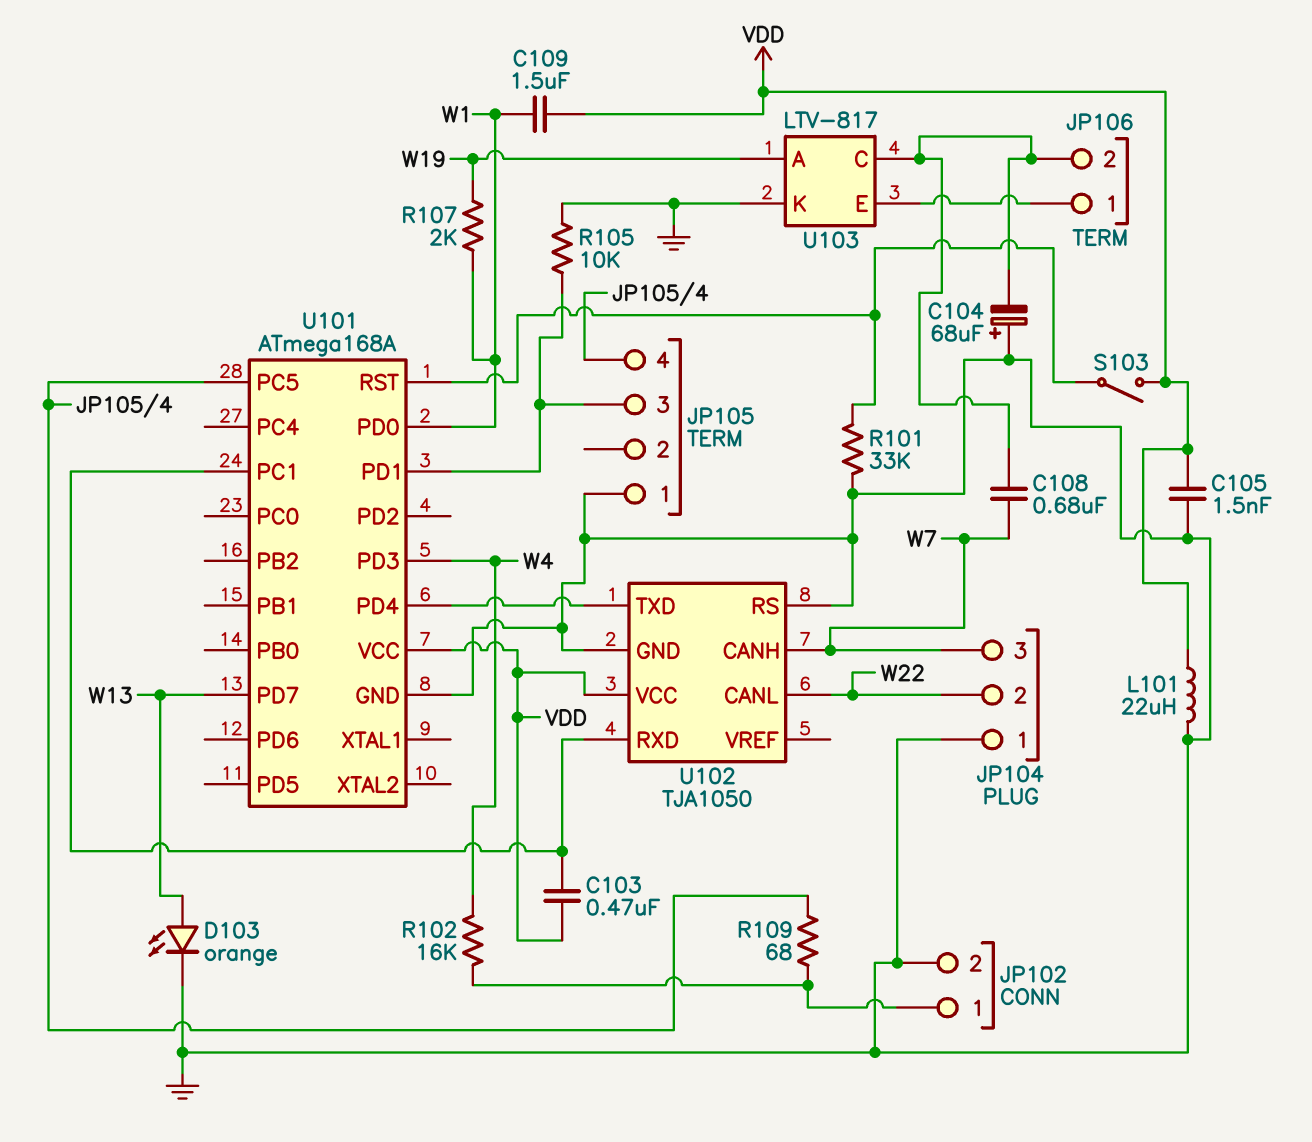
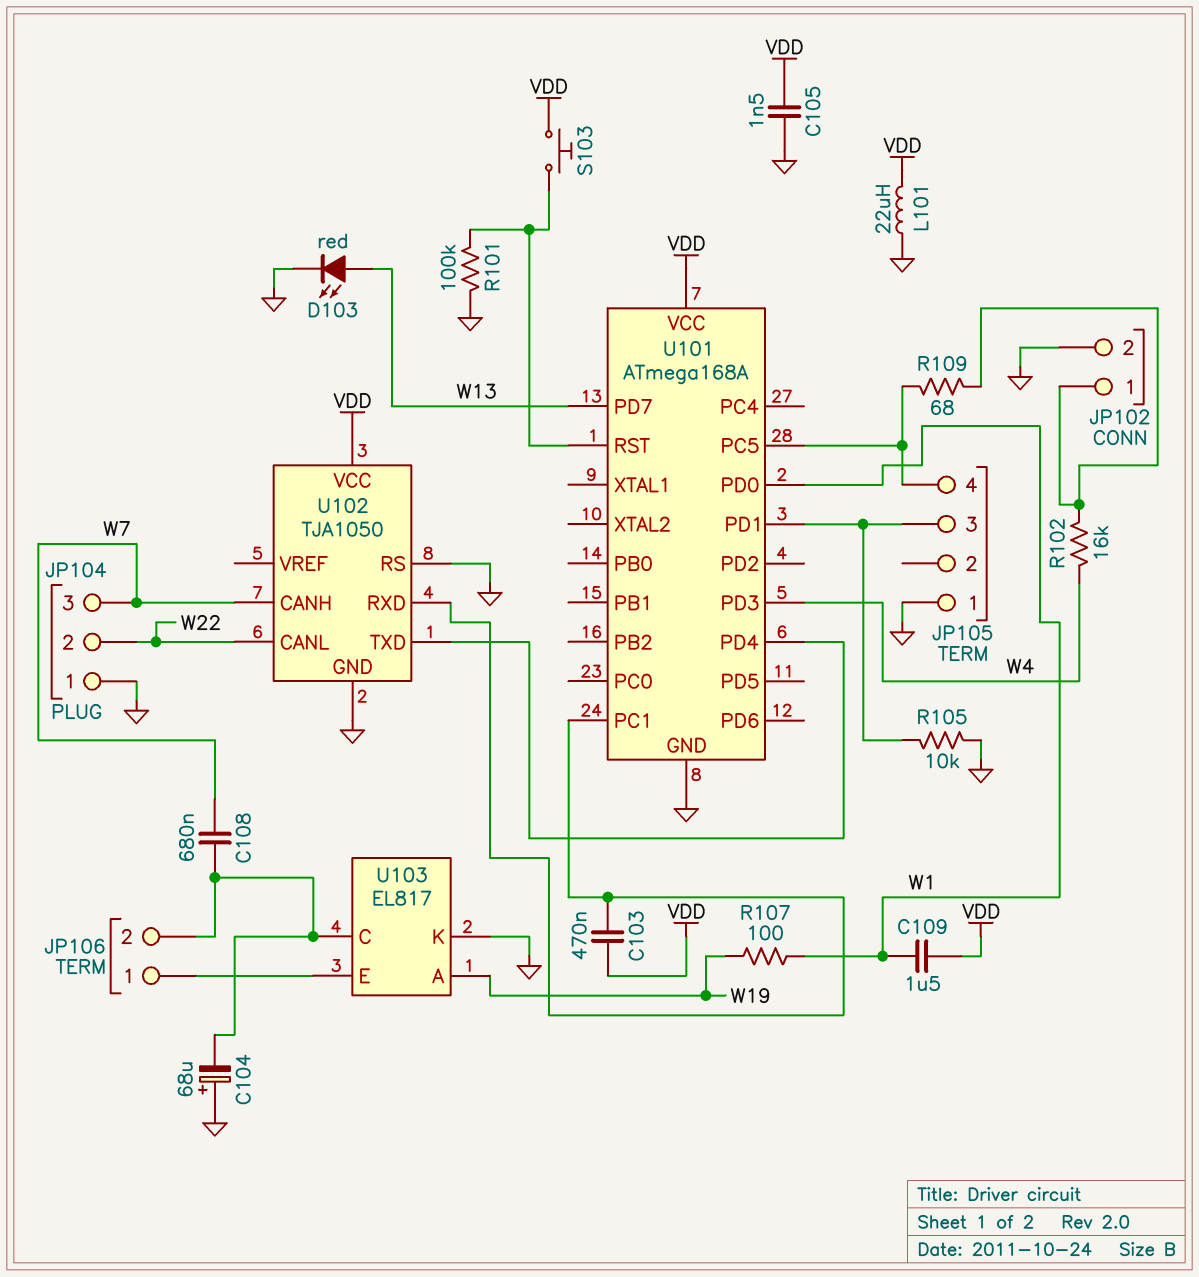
D103: LED orange (A W13, K GND) -> LED red (A W13, K GND)
R101: 33k (GND, U101/RST) -> 100k (GND, U101/RST)
R107: 2k (W1, W19) -> 100 (W1, W19)
S103: switch (U101/RST, VDD) -> button (U101/RST, VDD)
U103: LTV-817 -> EL817

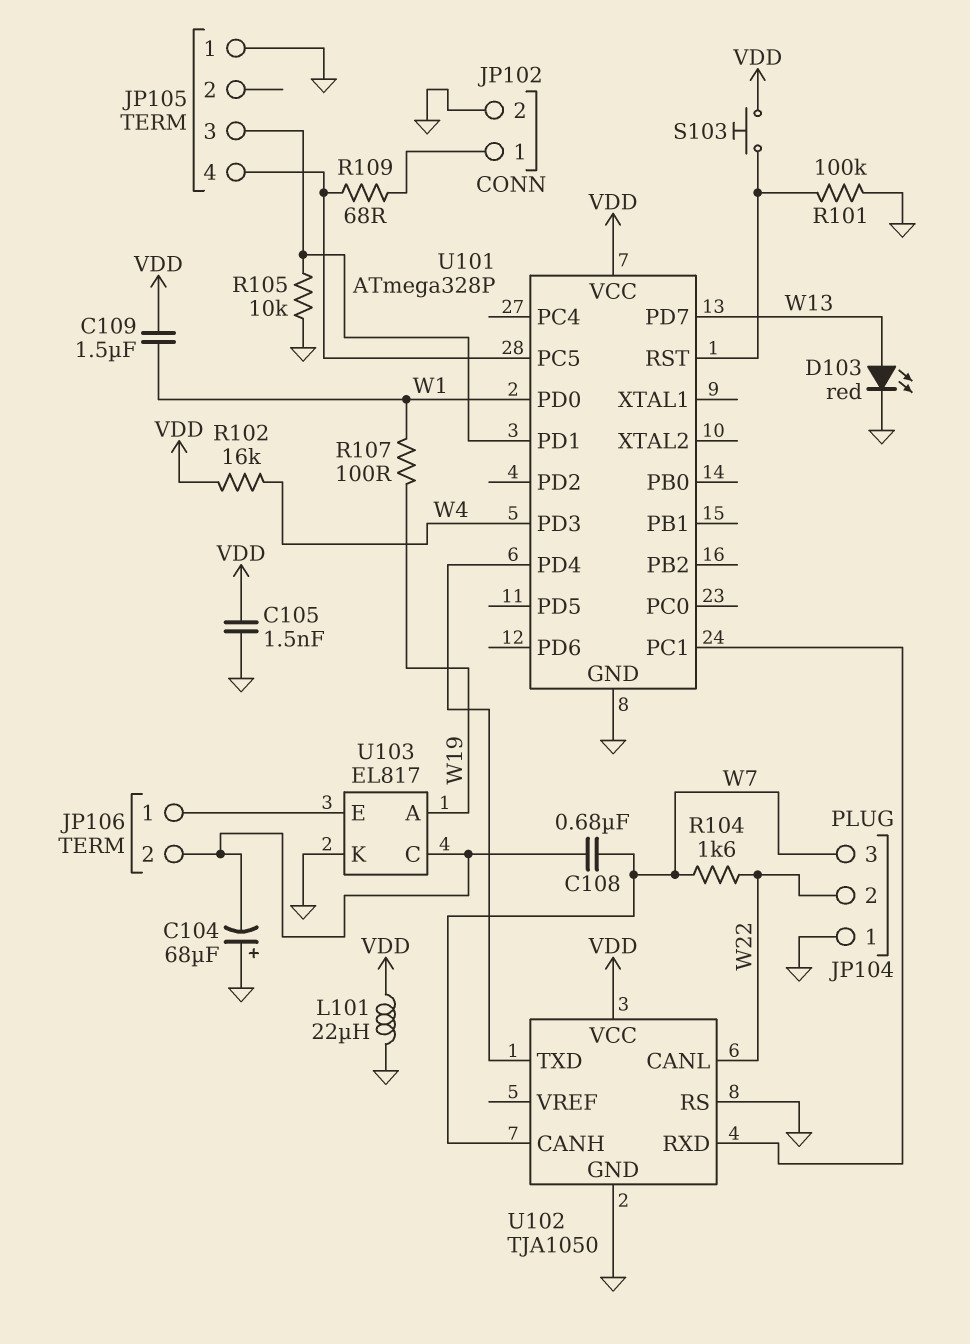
C103: 470nF (U101/PC1, VDD) -> none
R102: 16k (JP102/1, W4) -> 16k (VDD, W4)
R104: none -> 1.6k (W7, W22)
U101: ATmega168A -> ATmega328P

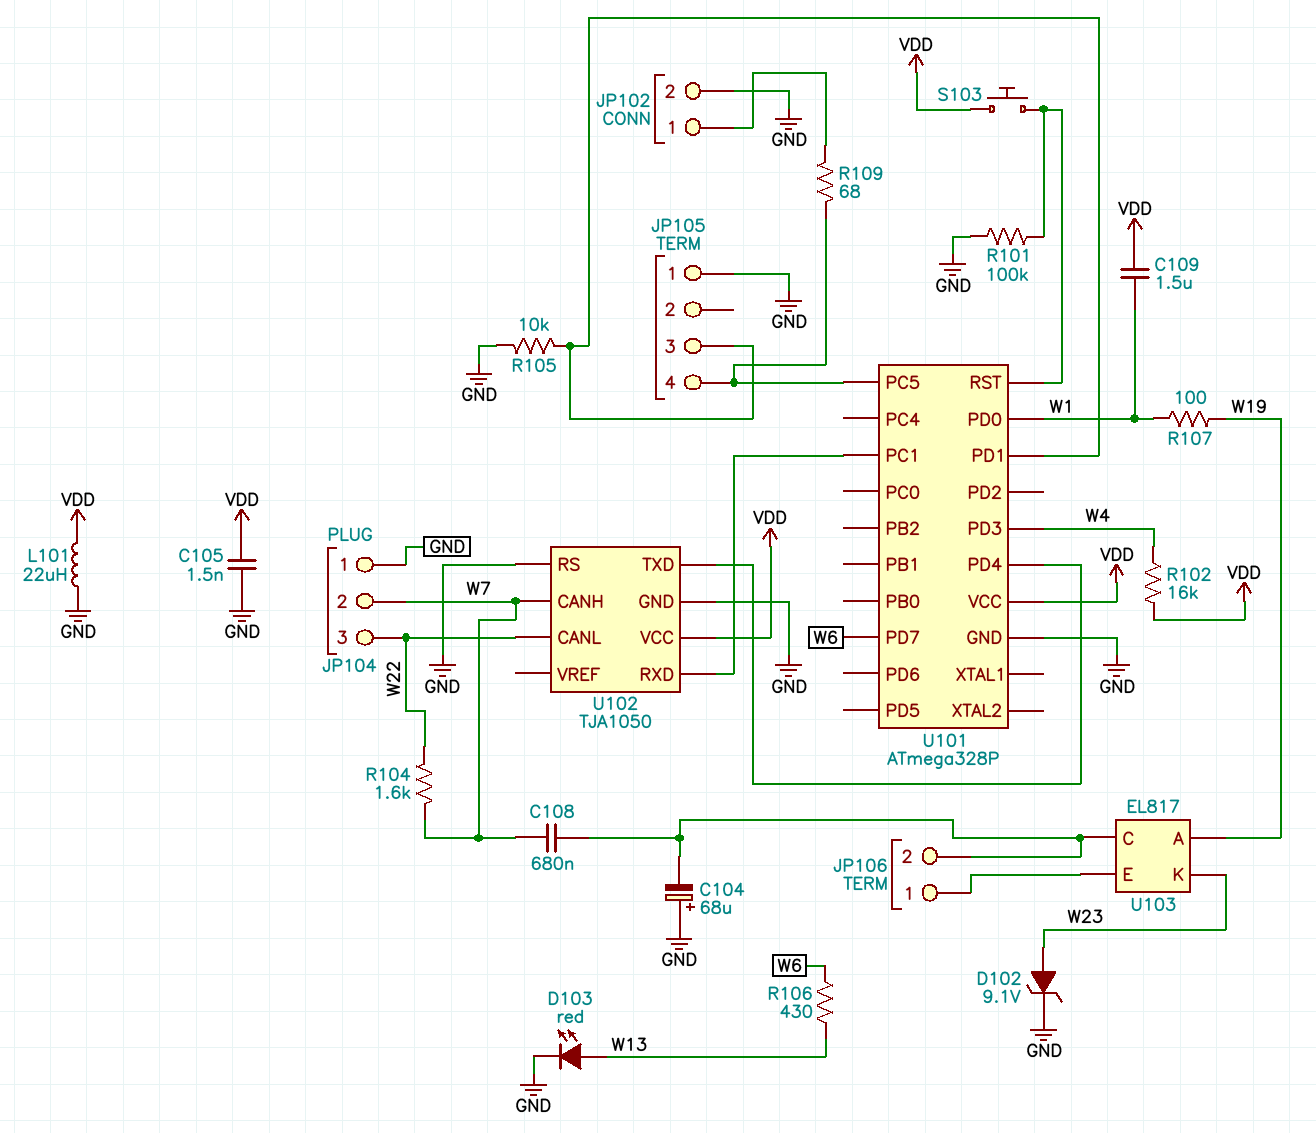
D102: none -> zener 9.1V (A W23, K GND)
JP104 pin 2: W22 -> W7
JP104 pin 3: W7 -> W22
R106: none -> 430 (W6, W13)
U101 pin PD7: W13 -> W6
U103 pin K: GND -> W23

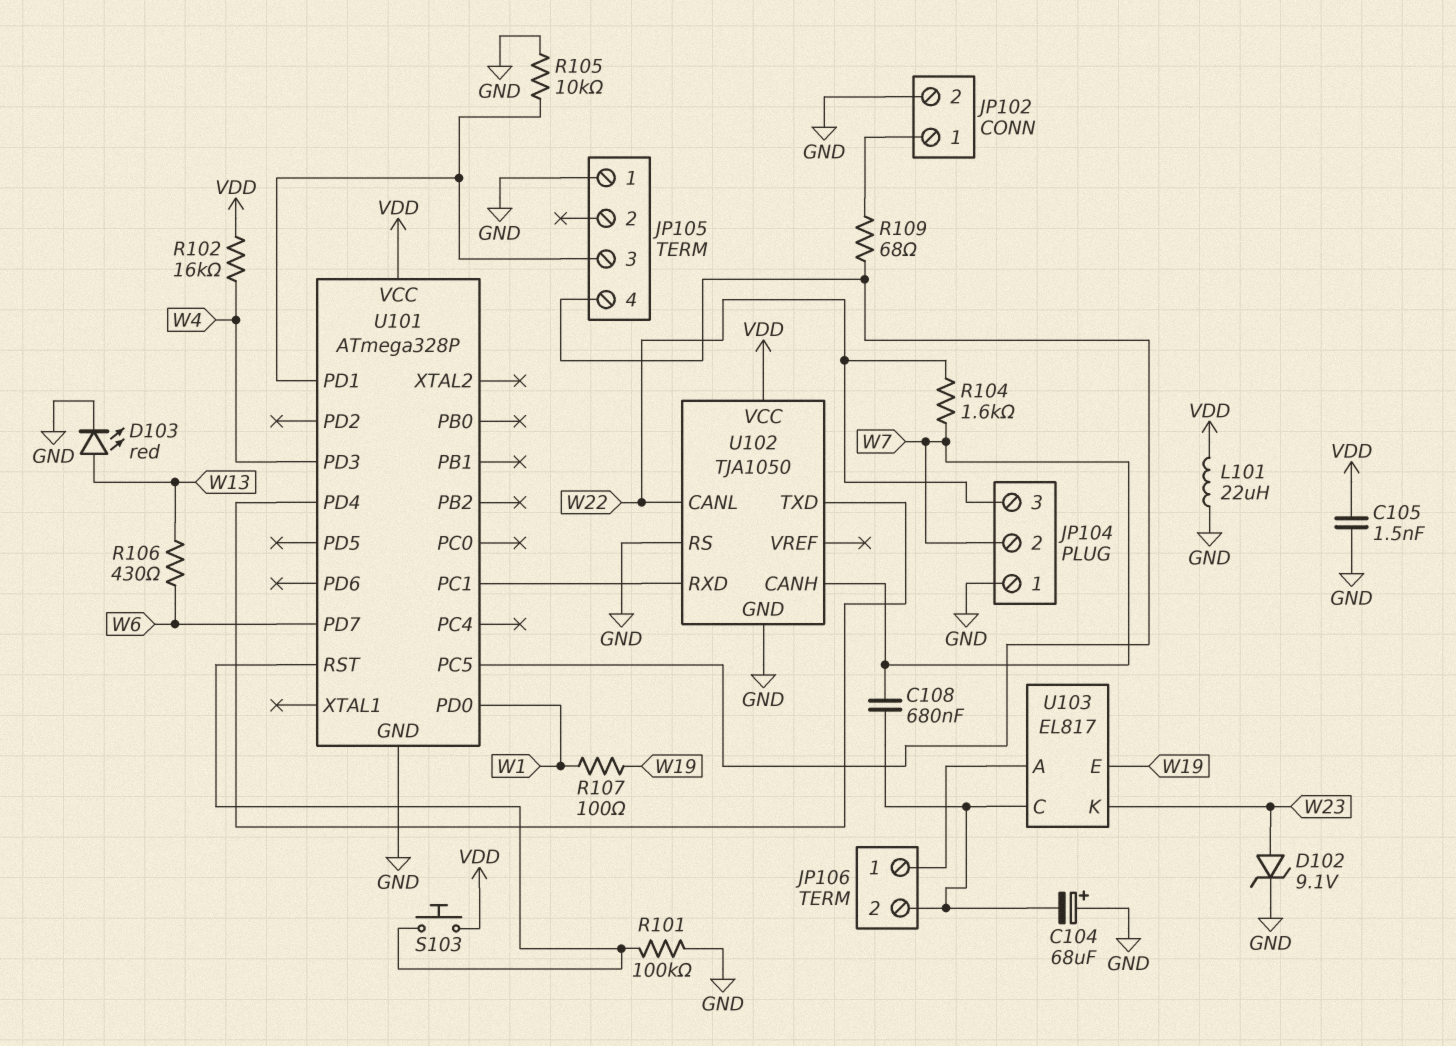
C109: 1.5uF (VDD, W1) -> none
U103 pin A: W19 -> JP106/1
U103 pin E: JP106/1 -> W19

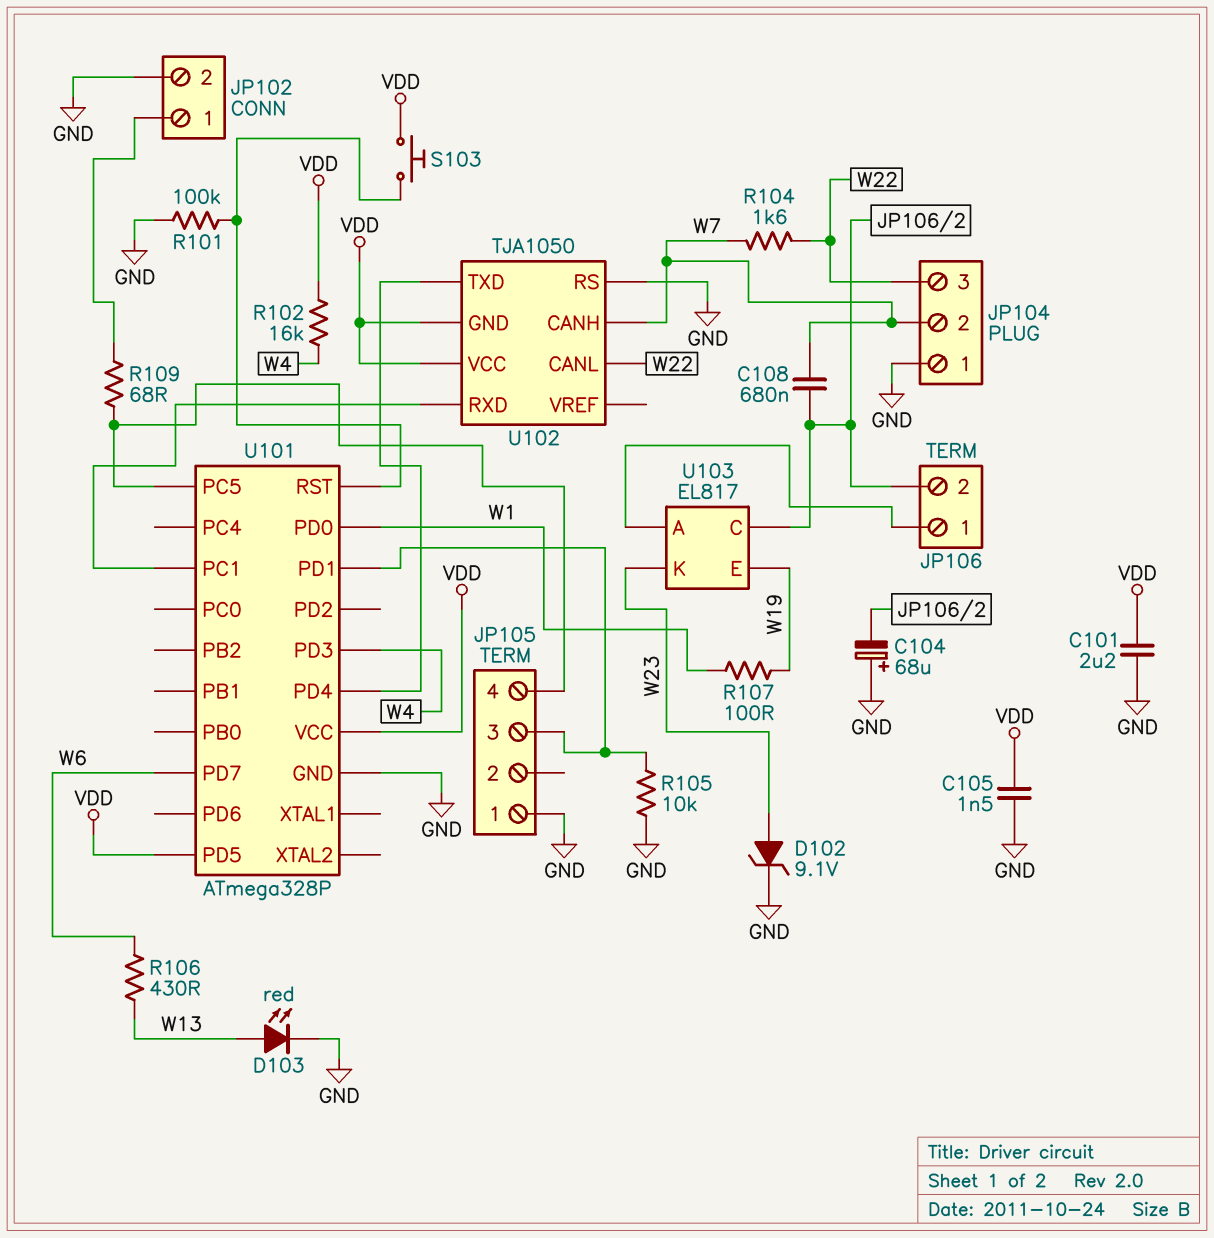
C101: none -> 2.2uF (GND, VDD)
L101: 22uH (GND, VDD) -> none
U101 pin PD5: none -> VDD
U102 pin GND: GND -> VDD

